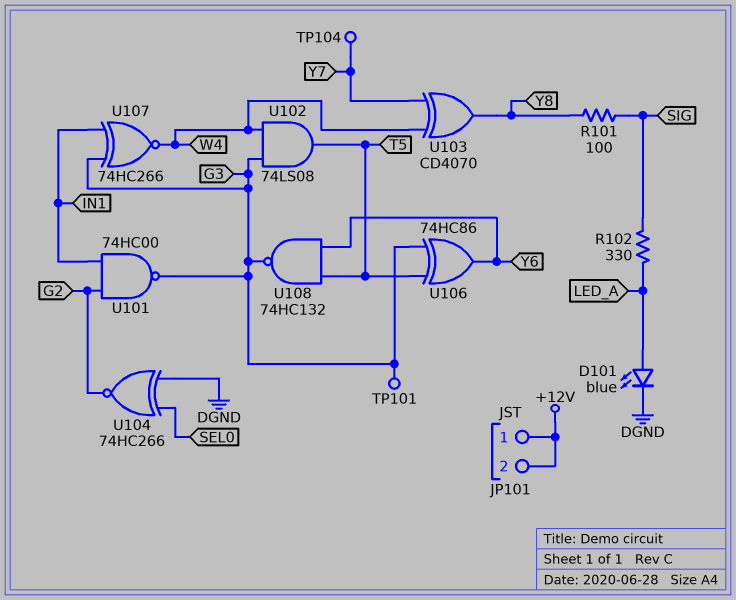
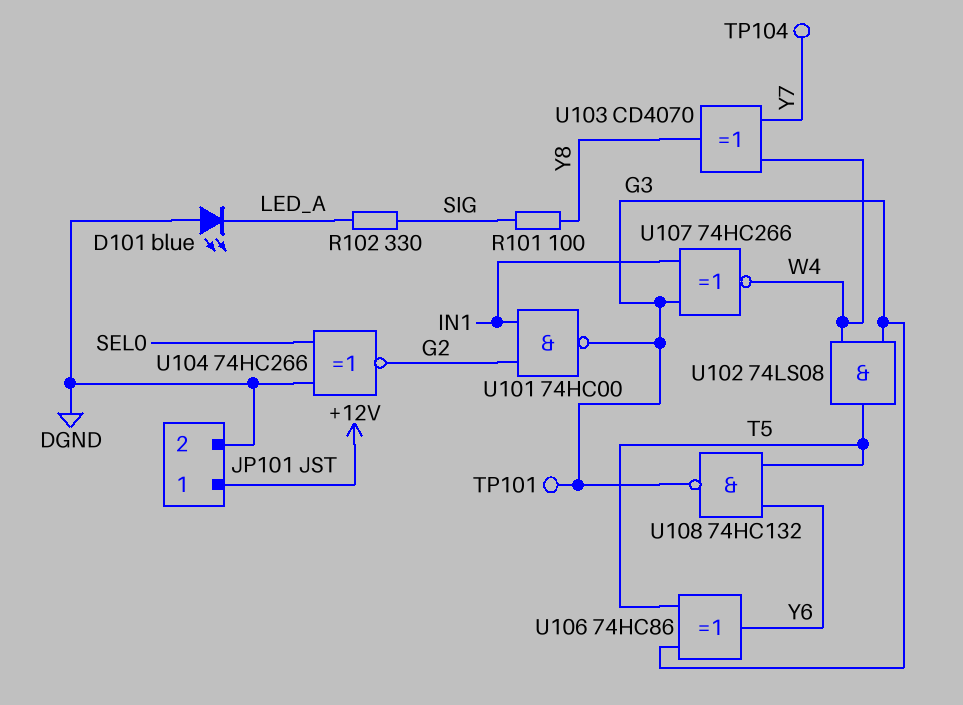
D101: LED blue (A LED_A, K DGND) -> LED blue (A DGND, K LED_A)
JP101 pin 2: +12V -> DGND

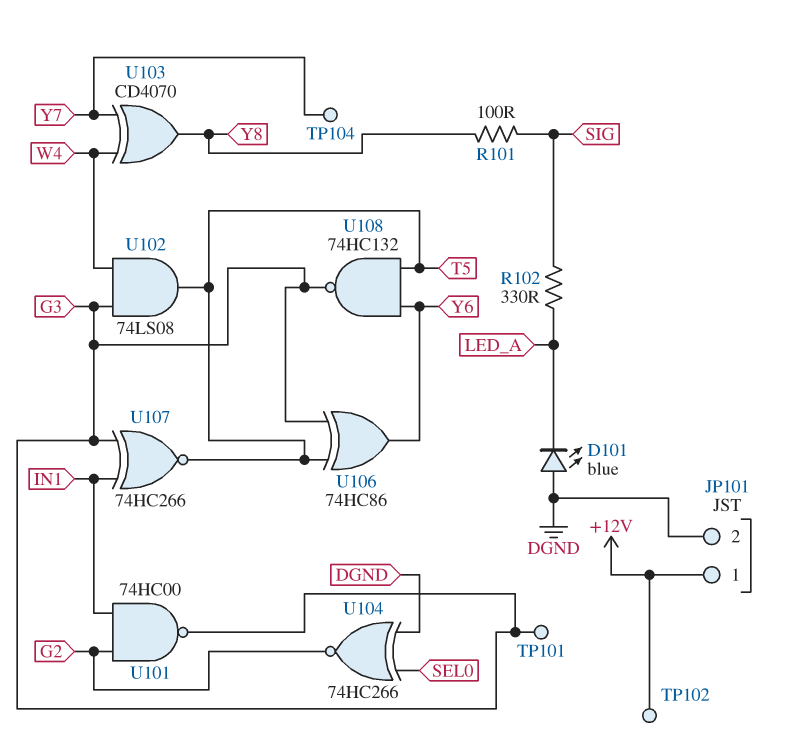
TP102: none -> test point (+12V)
U107: XNOR 74HC266 (in G3, in IN1, out W4) -> XNOR 74HC266 (in G3, in IN1, out T5)

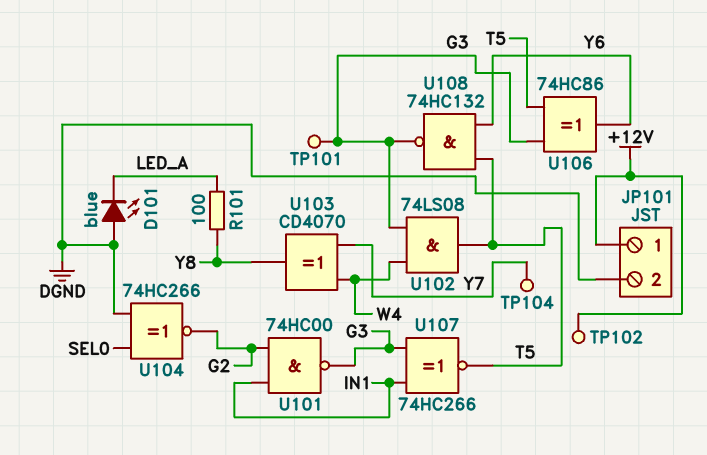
R101: 100 (SIG, Y8) -> 100 (LED_A, Y8)
R102: 330 (LED_A, SIG) -> none

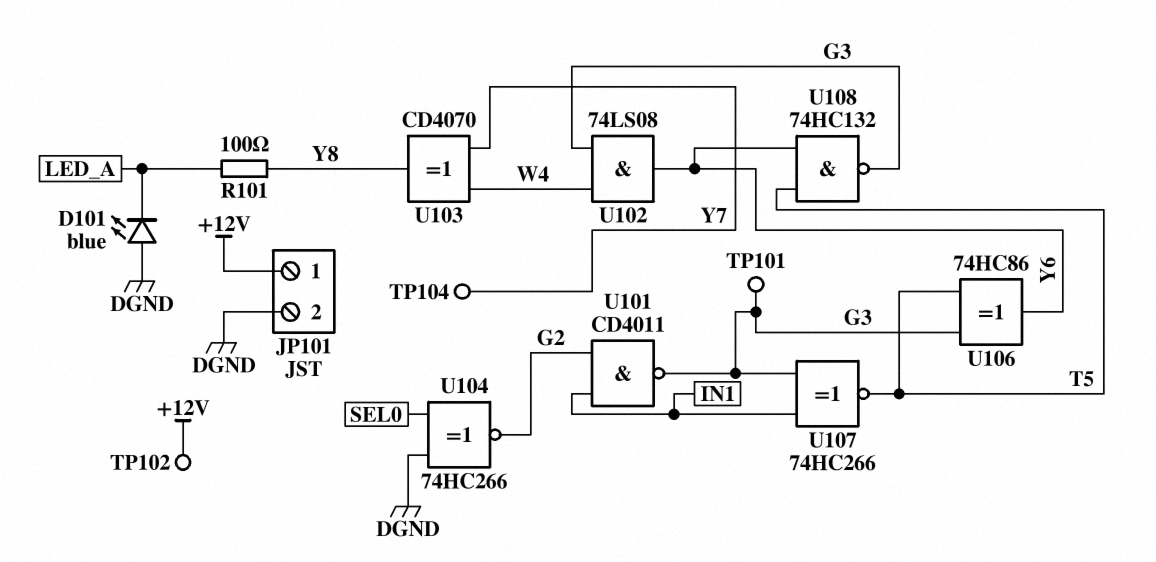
U101: NAND 74HC00 (in G2, in IN1, out G3) -> NAND CD4011 (in G2, in IN1, out G3)
U102: AND 74LS08 (in G3, in W4, out T5) -> AND 74LS08 (in G3, in W4, out Y6)

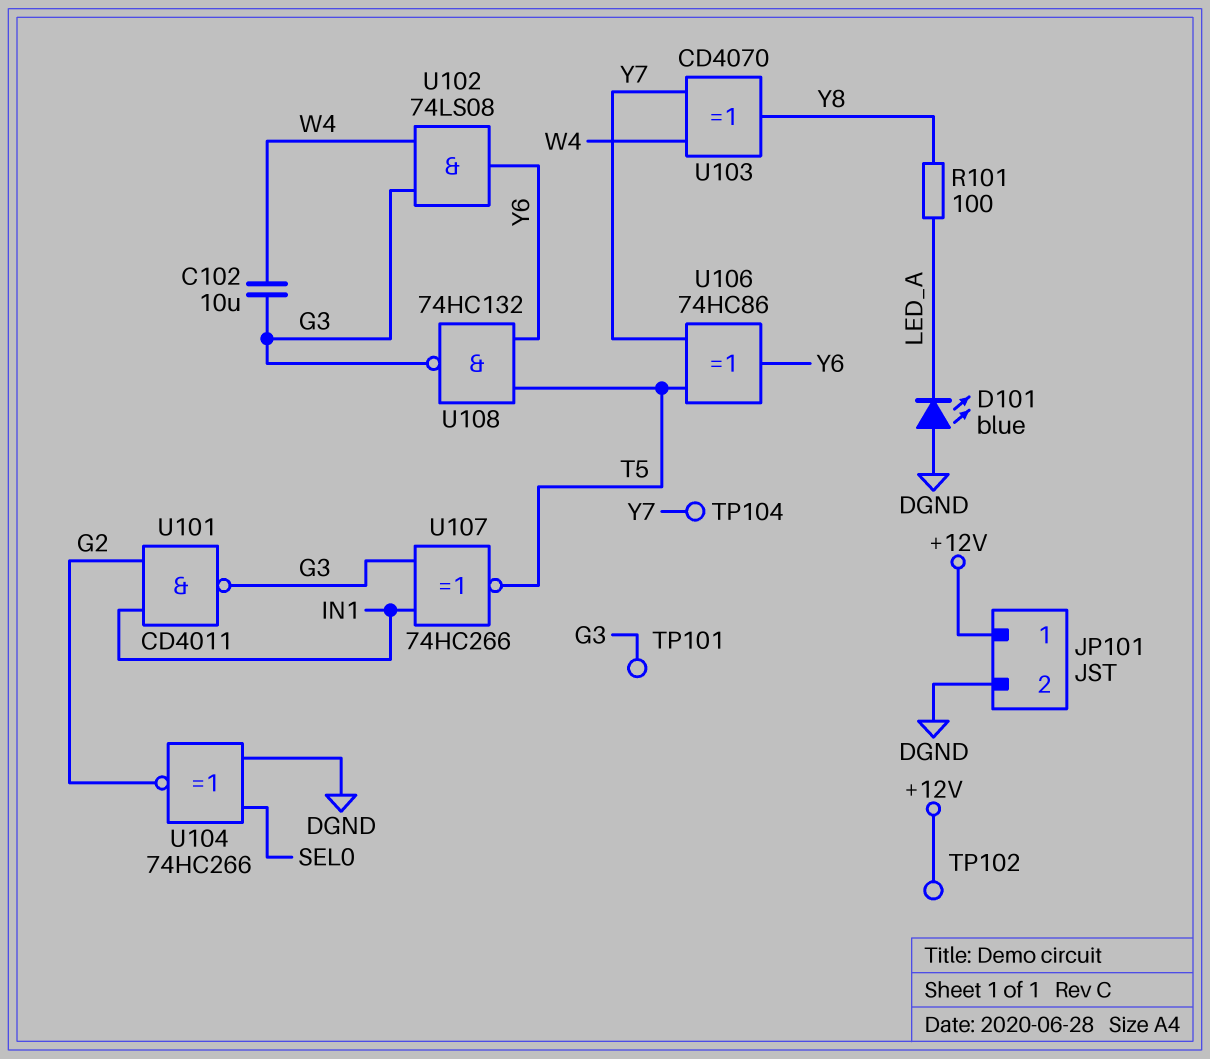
C102: none -> 10uF (G3, W4)
U106: XOR 74HC86 (in G3, in T5, out Y6) -> XOR 74HC86 (in T5, in Y7, out Y6)

